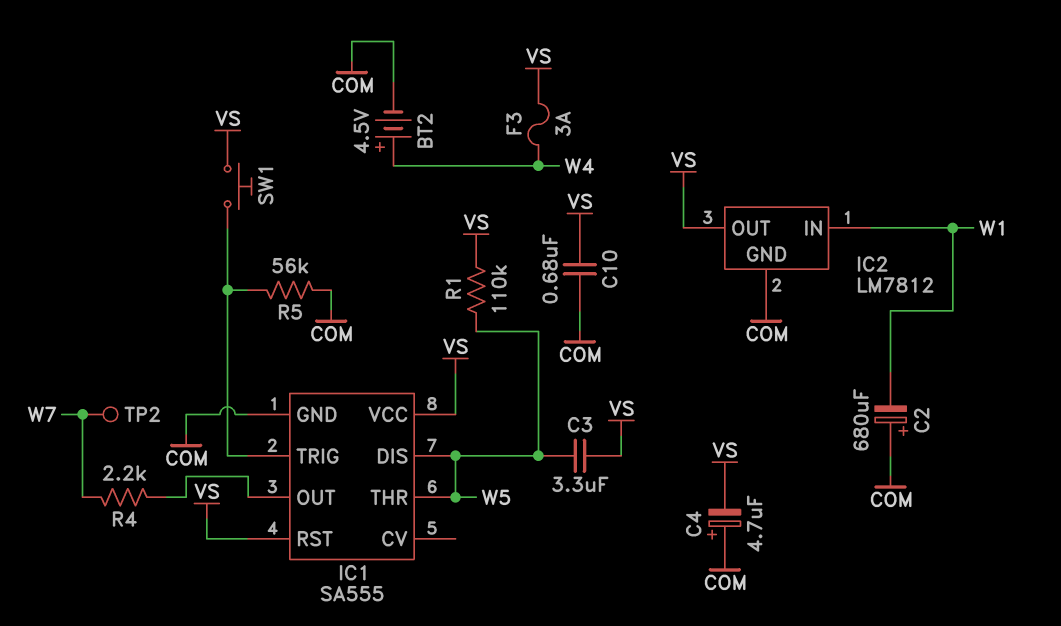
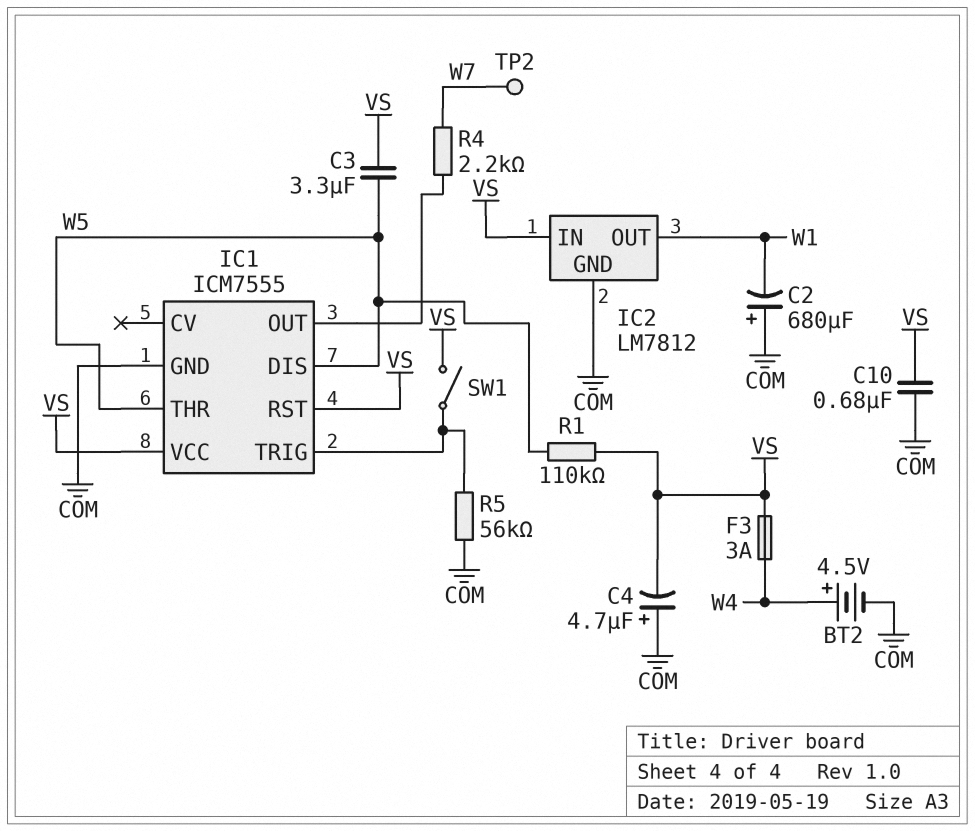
IC1: SA555 -> ICM7555
IC2 pin IN: W1 -> VS
IC2 pin OUT: VS -> W1
SW1: button (IC1/TRIG, VS) -> switch (IC1/TRIG, VS)

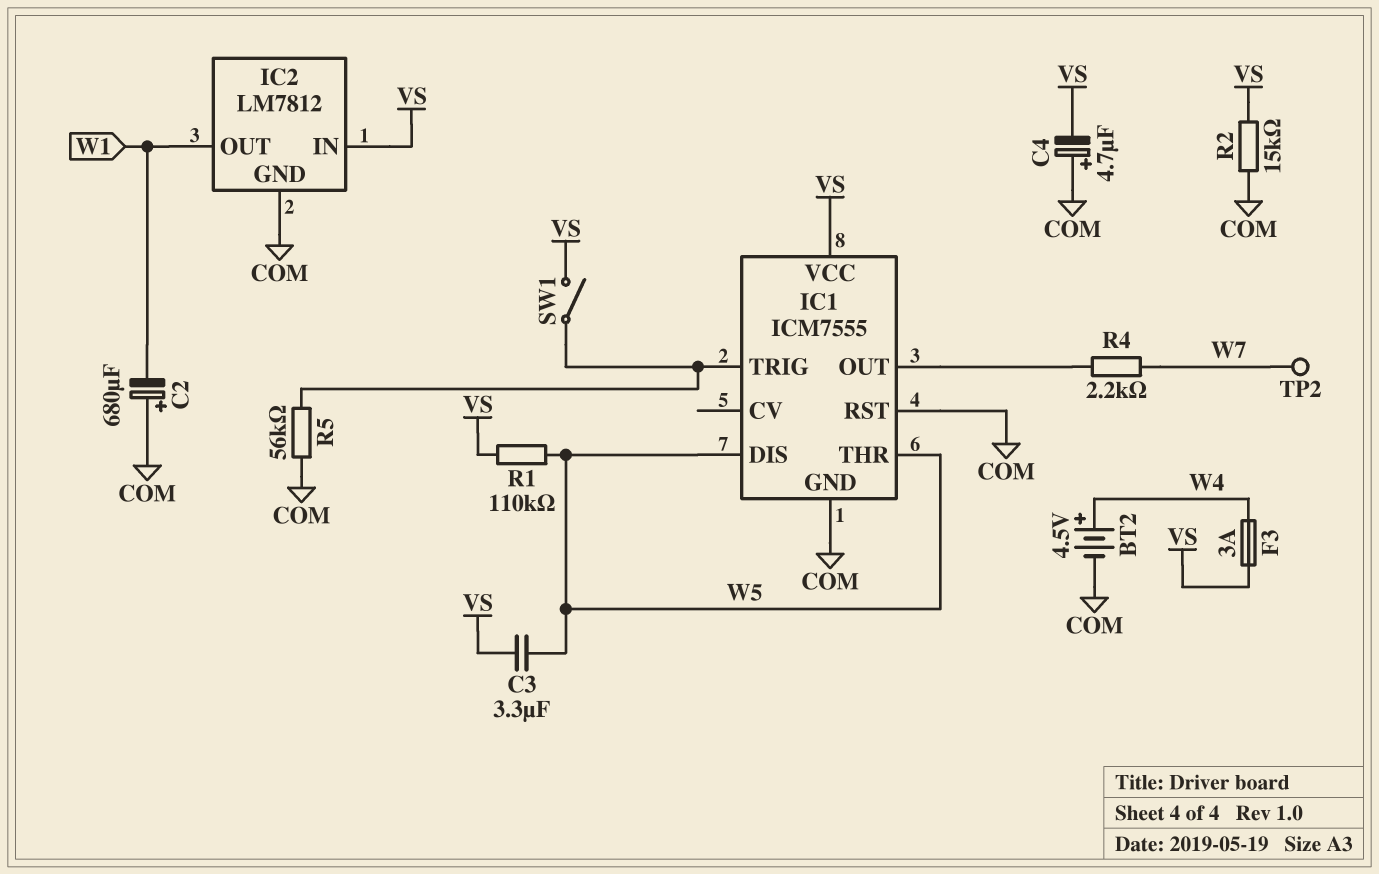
C10: 680nF (COM, VS) -> none
IC1 pin RST: VS -> COM
R2: none -> 15k (COM, VS)

